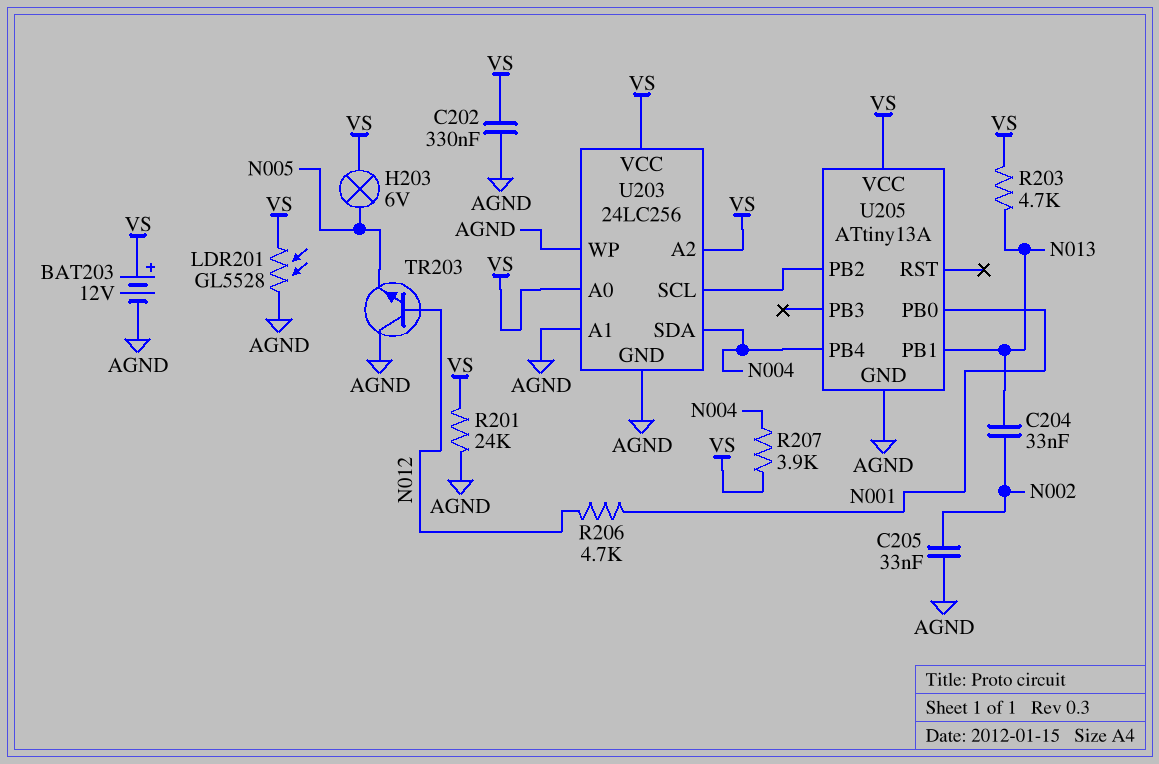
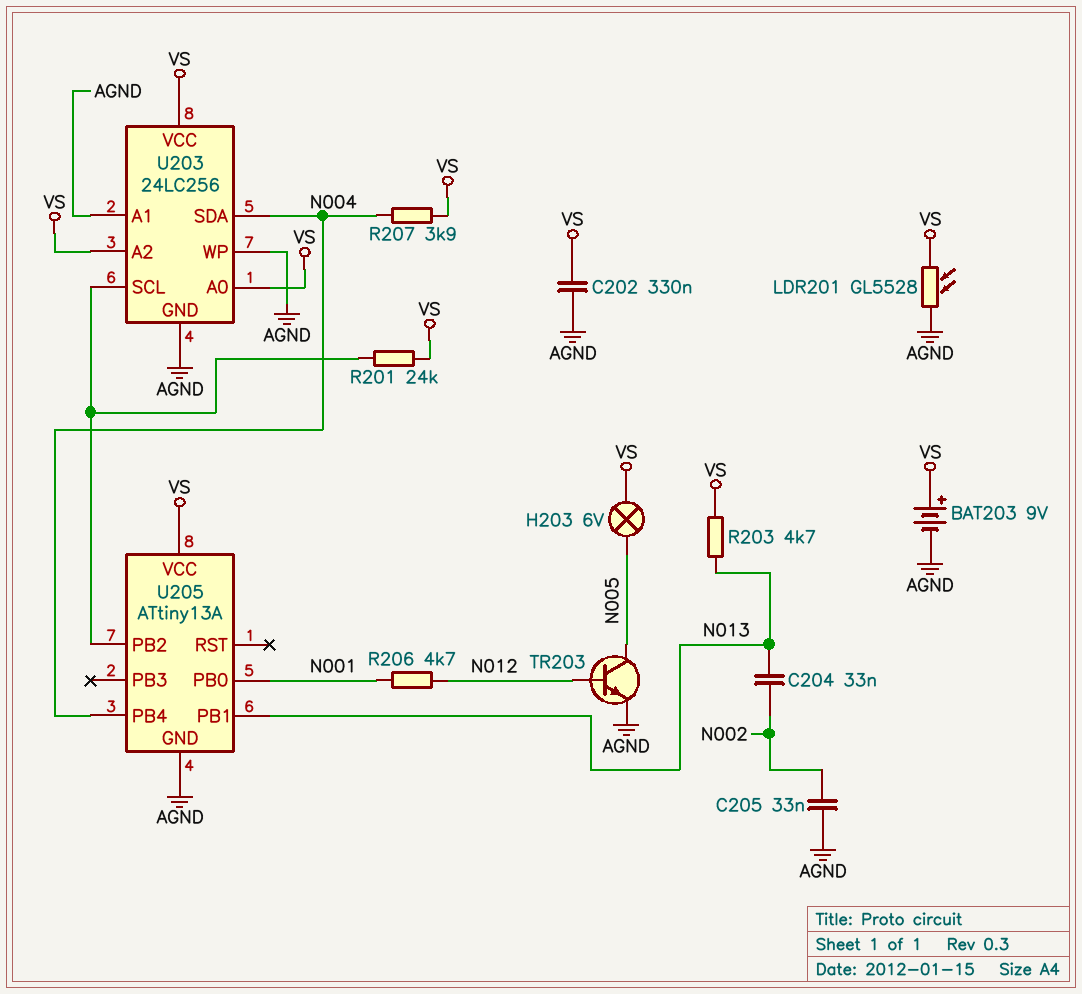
BAT203: 12V (plus VS, minus AGND) -> 9V (plus VS, minus AGND)
R201: 24k (AGND, VS) -> 24k (U203/SCL, VS)
TR203: NPN (B N012, C AGND, E N005) -> NPN (B N012, C N005, E AGND)

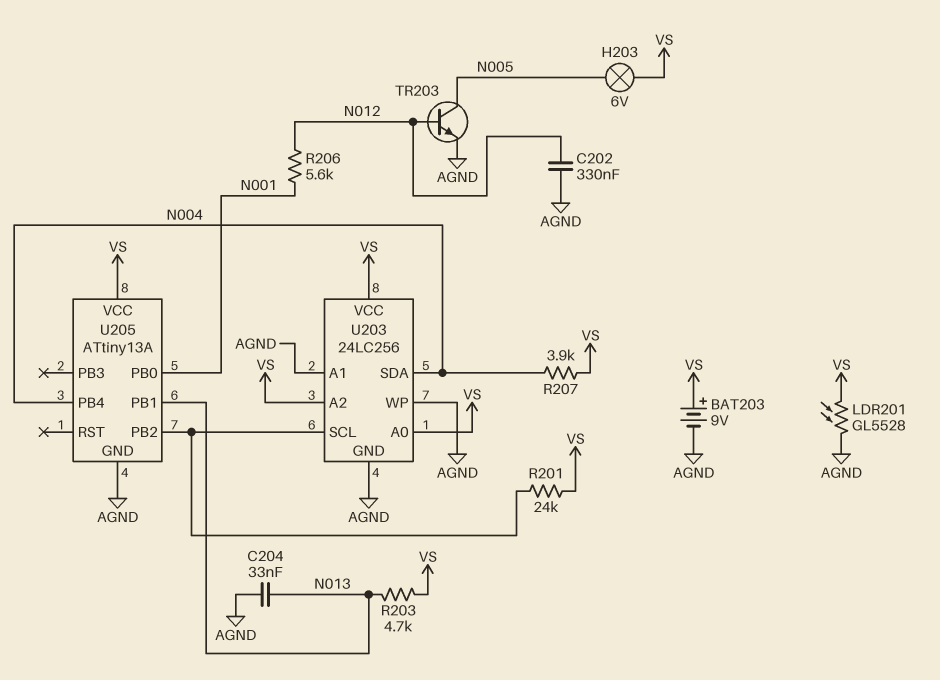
C202: 330nF (AGND, VS) -> 330nF (AGND, N012)
C204: 33nF (N002, N013) -> 33nF (AGND, N013)
C205: 33nF (AGND, N002) -> none
R206: 4.7k (N001, N012) -> 5.6k (N001, N012)

